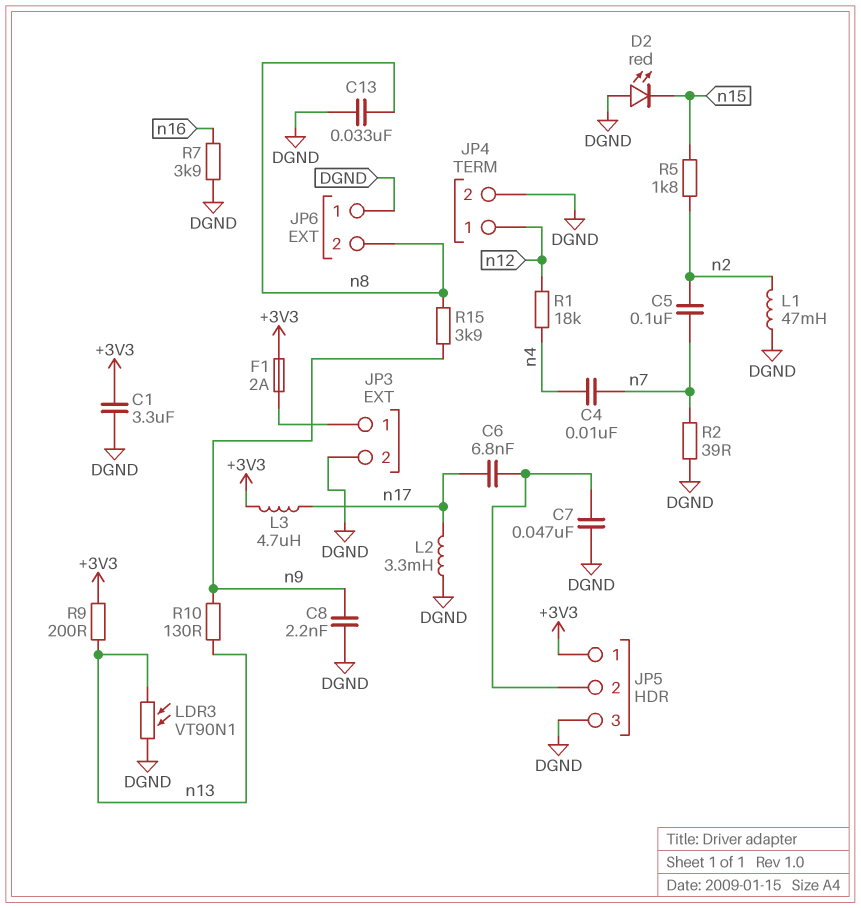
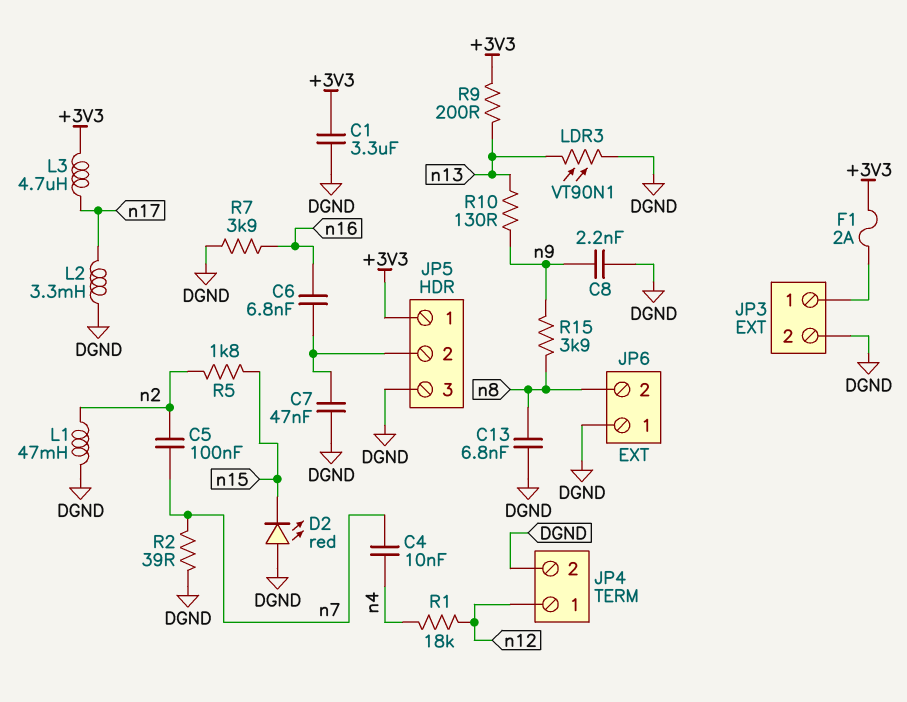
C6: 6.8nF (JP5/2, n17) -> 6.8nF (JP5/2, n16)
C13: 33nF (DGND, n8) -> 6.8nF (DGND, n8)

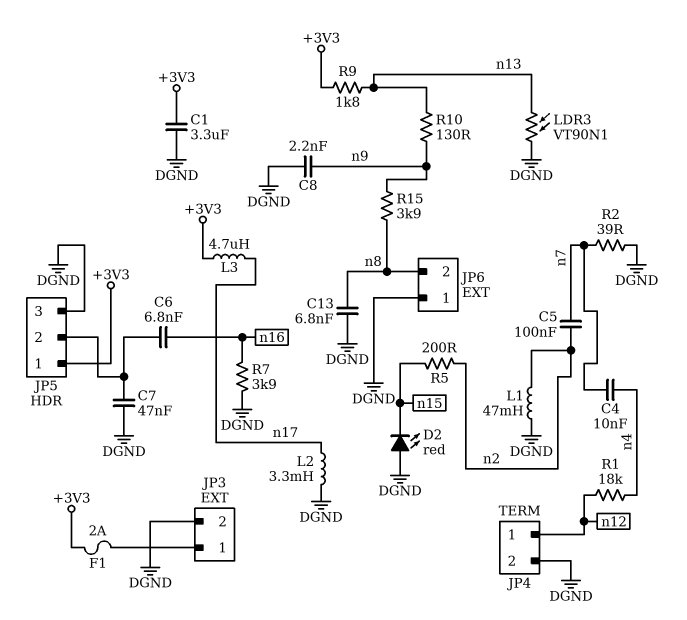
R5: 1.8k (n2, n15) -> 200 (n2, n15)
R9: 200 (+3V3, n13) -> 1.8k (+3V3, n13)

